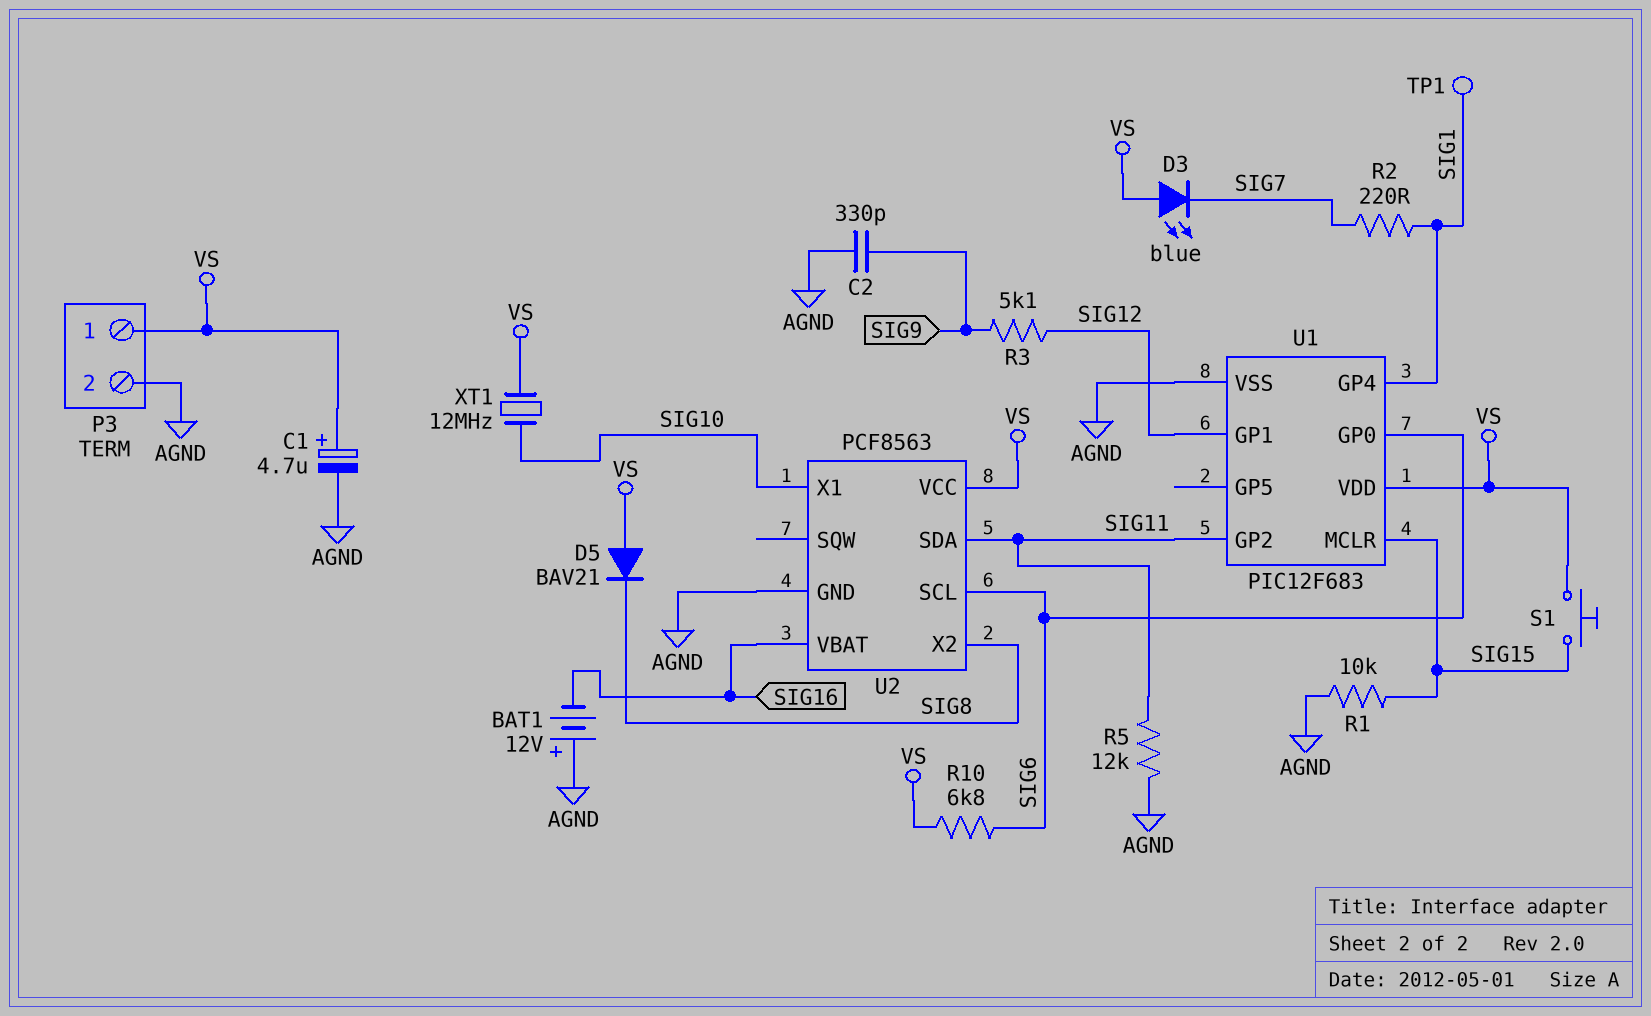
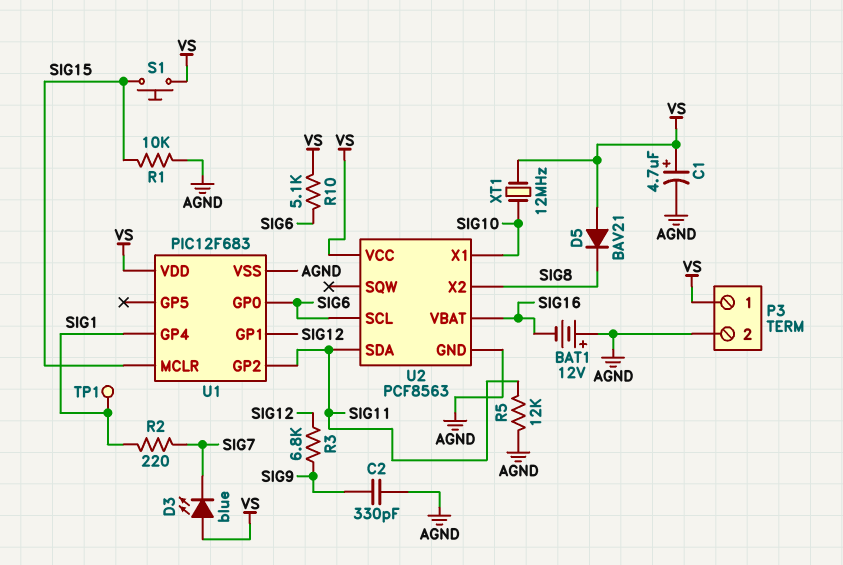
R3: 5.1k (SIG9, SIG12) -> 6.8k (SIG9, SIG12)
R10: 6.8k (SIG6, VS) -> 5.1k (SIG6, VS)

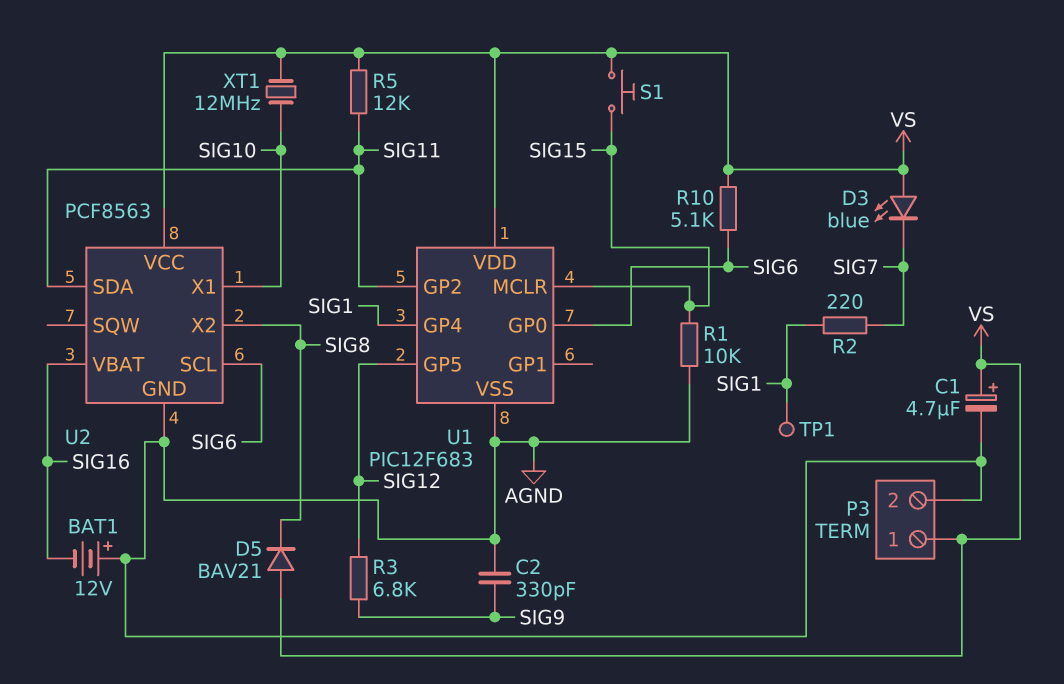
R5: 12k (AGND, SIG11) -> 12k (SIG11, VS)
U1 pin GP1: SIG12 -> none
U1 pin GP5: none -> SIG12

